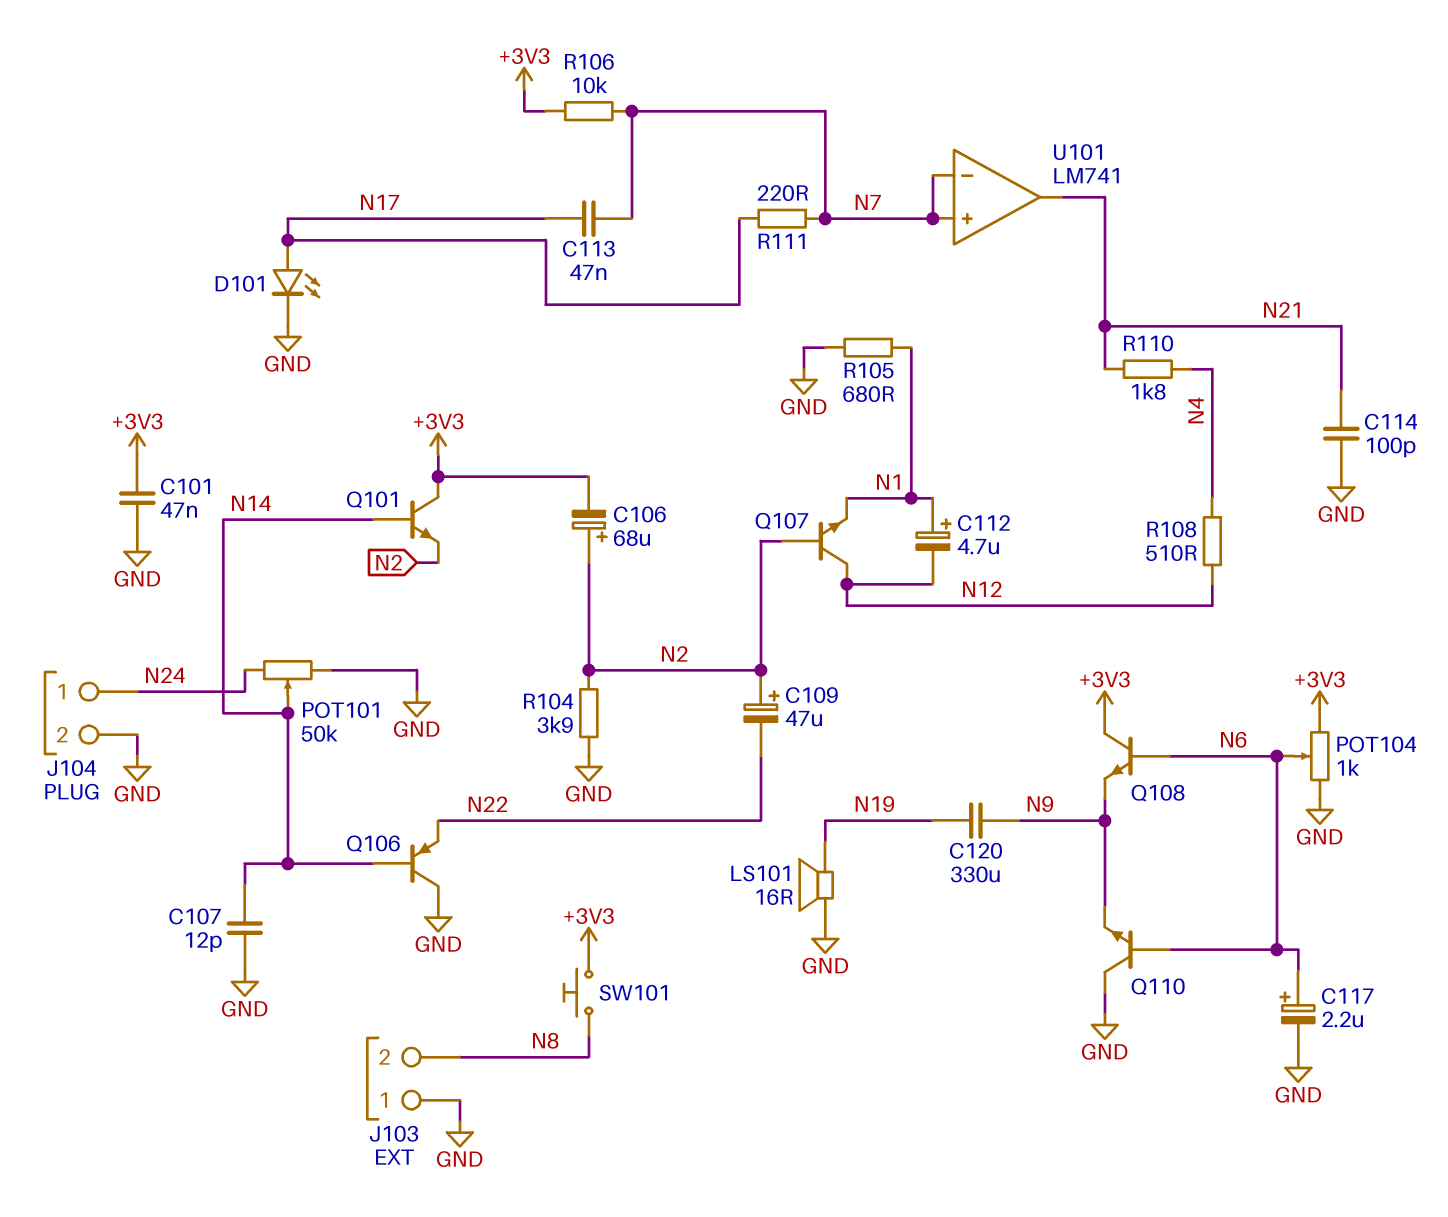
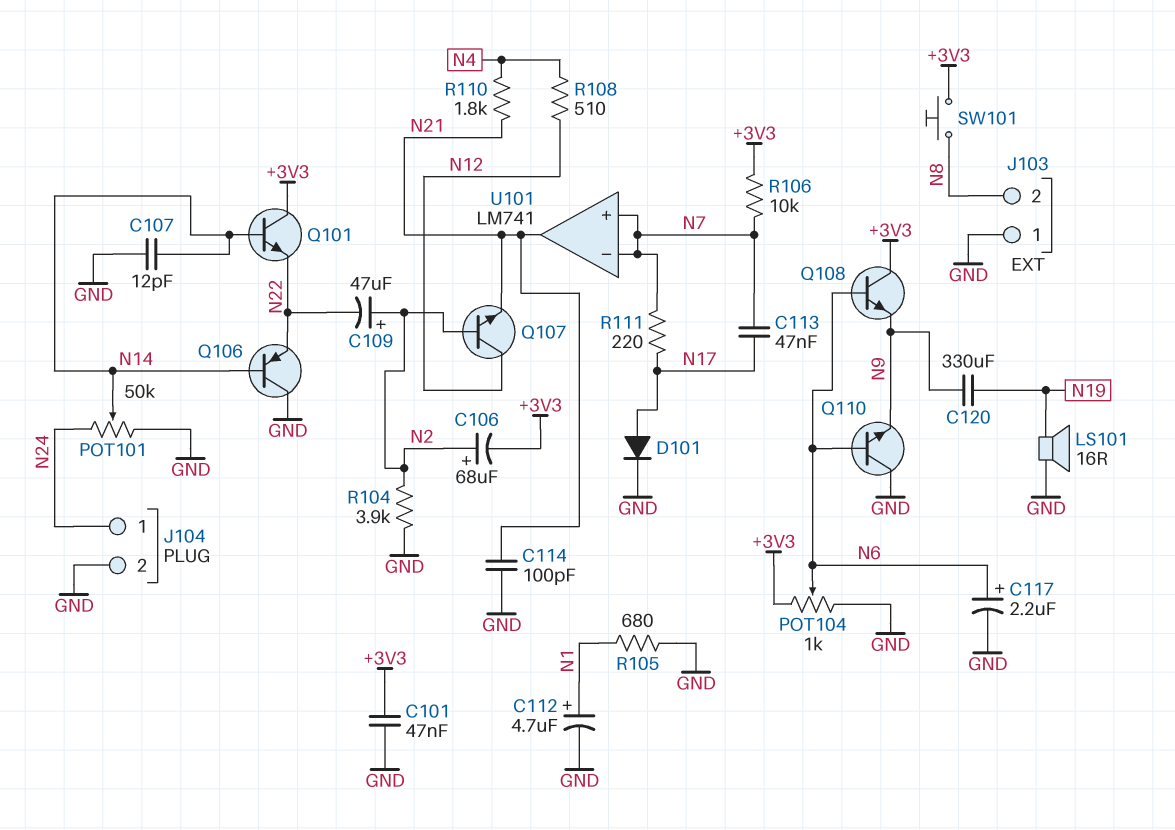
C112: 4.7uF (plus N1, minus N12) -> 4.7uF (plus N1, minus GND)
D101: LED (A N17, K GND) -> diode (A N17, K GND)
Q101: NPN (B N14, C +3V3, E N2) -> NPN (B N14, C +3V3, E N22)
Q107: NPN (B N2, C N12, E N1) -> NPN (B N2, C N12, E N21)

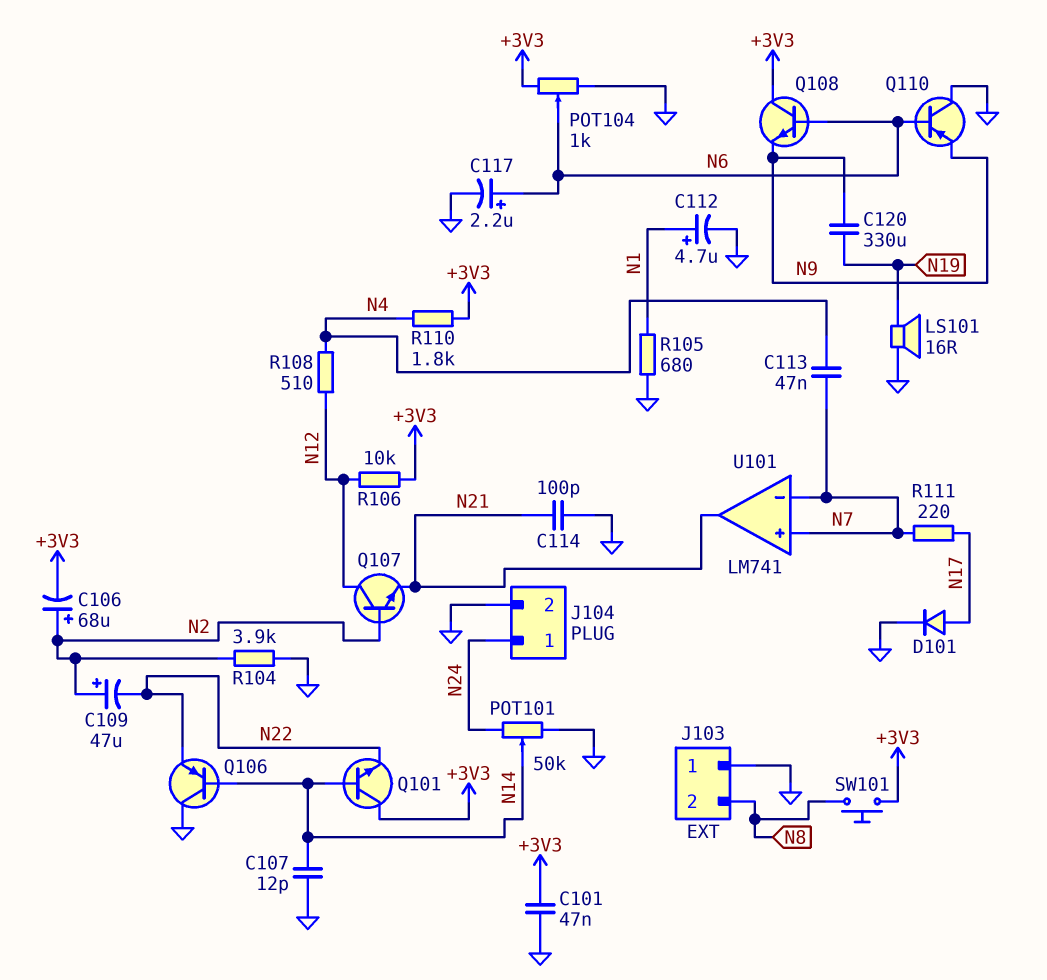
C113: 47nF (N7, N17) -> 47nF (N4, N7)
Q110: NPN (B N6, C GND, E N9) -> PNP (B N6, C GND, E N9)
R106: 10k (+3V3, N7) -> 10k (+3V3, N12)
R110: 1.8k (N4, N21) -> 1.8k (+3V3, N4)

